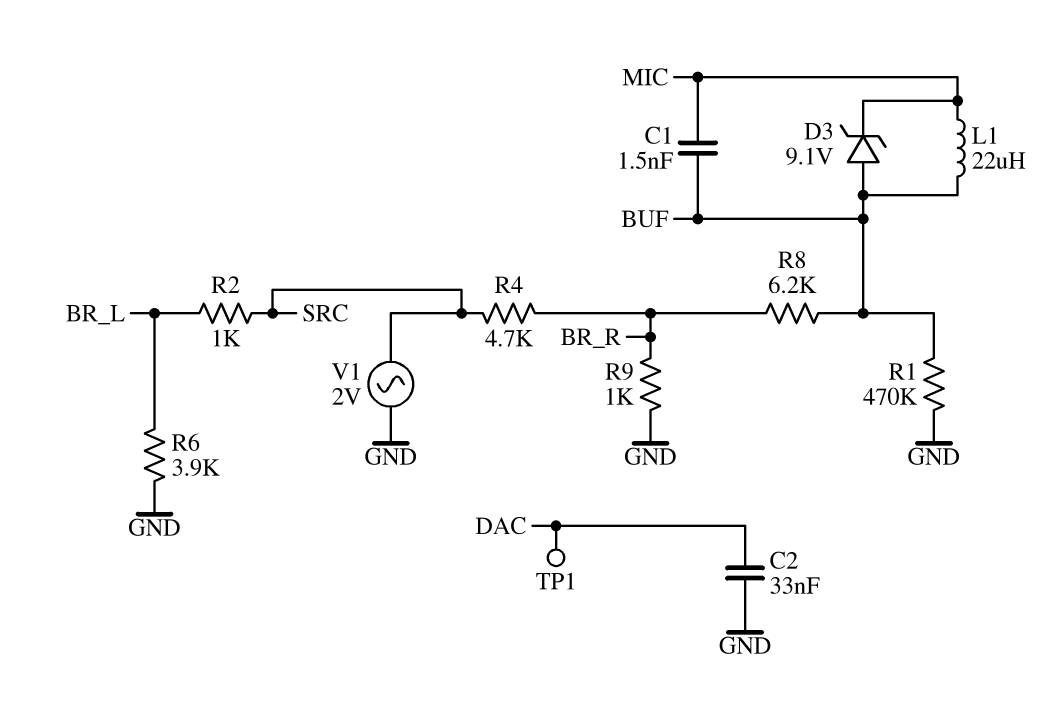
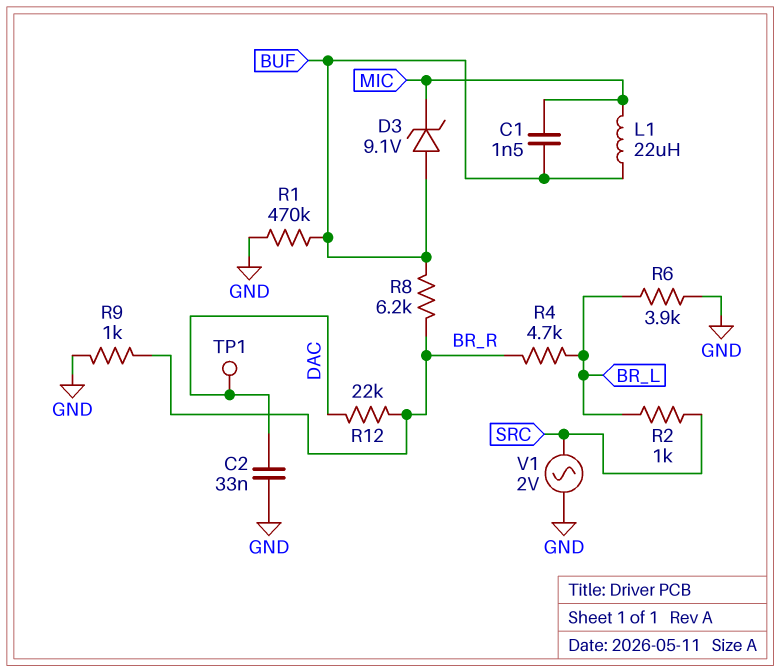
R4: 4.7k (BR_R, SRC) -> 4.7k (BR_L, BR_R)
R12: none -> 22k (BR_R, DAC)

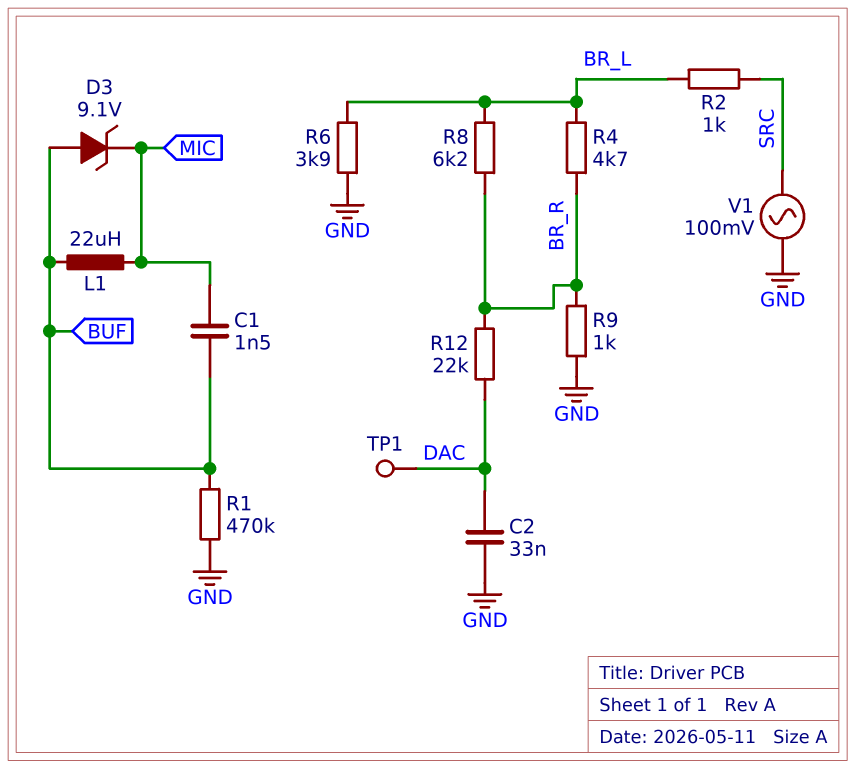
R8: 6.2k (BR_R, BUF) -> 6.2k (BR_L, BR_R)
V1: AC 2V (GND, SRC) -> AC 100mV (GND, SRC)

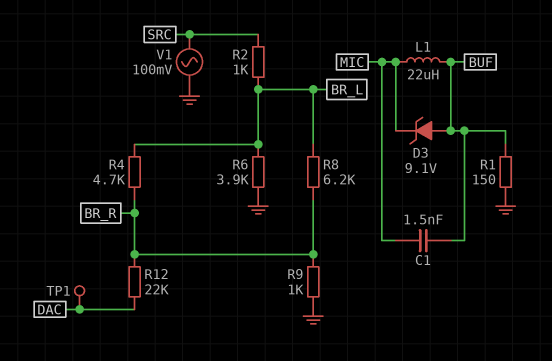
C2: 33nF (DAC, GND) -> none
R1: 470k (BUF, GND) -> 150 (BUF, GND)

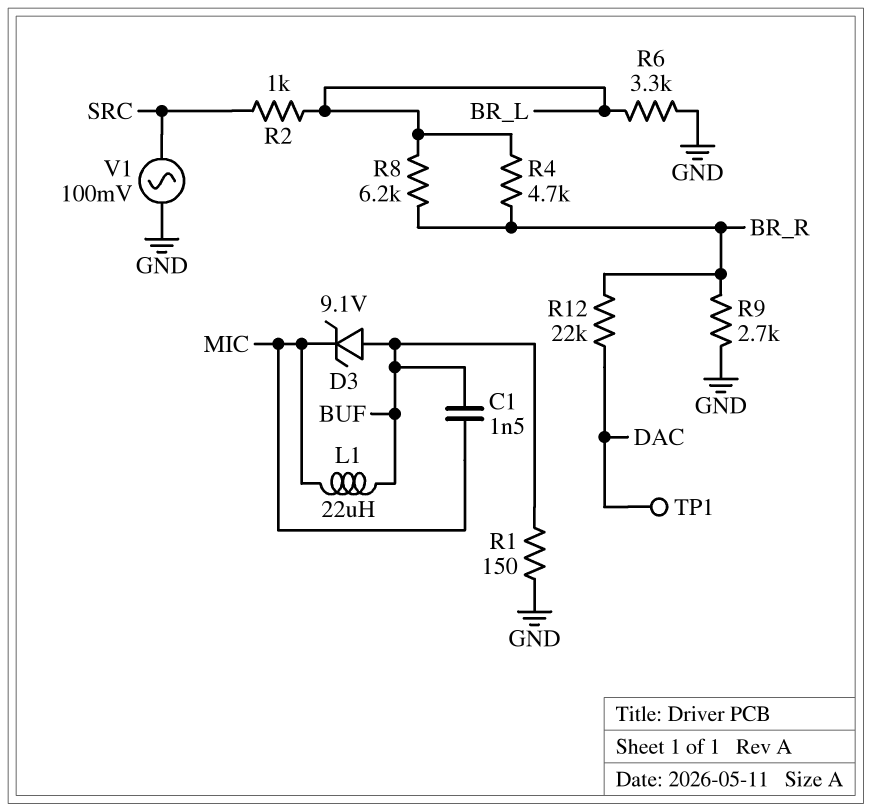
R6: 3.9k (BR_L, GND) -> 3.3k (BR_L, GND)
R9: 1k (BR_R, GND) -> 2.7k (BR_R, GND)

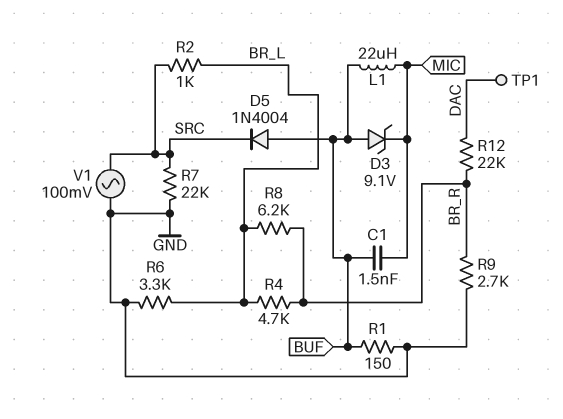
D5: none -> diode 1N4004 (A BUF, K SRC)
R7: none -> 22k (GND, SRC)

